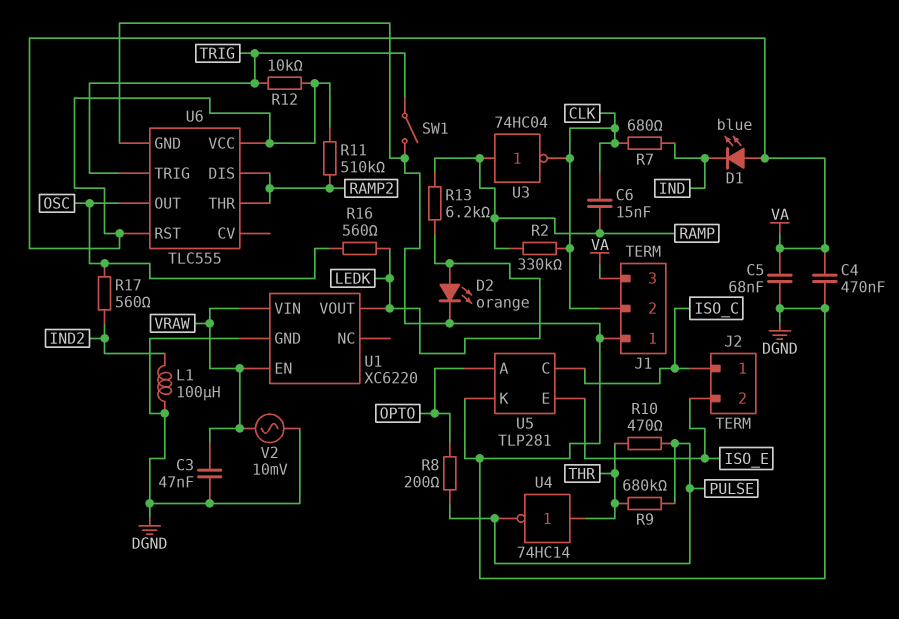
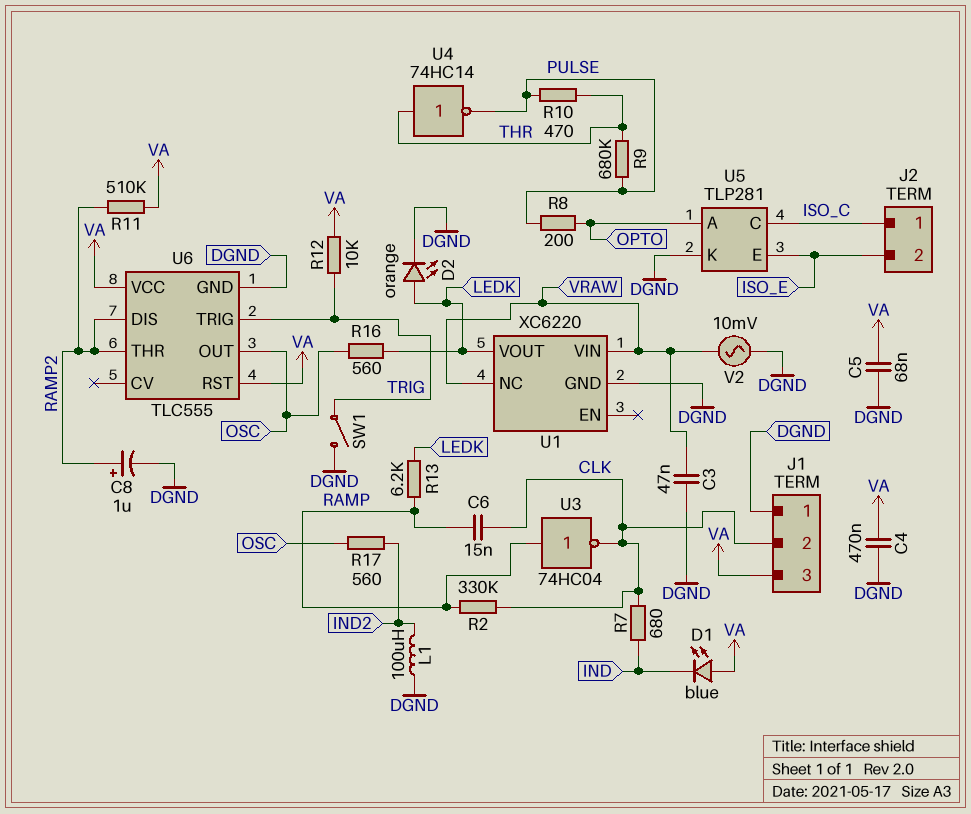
C8: none -> 1uF (plus RAMP2, minus DGND)
U1 pin EN: VRAW -> none
U1 pin NC: none -> VRAW

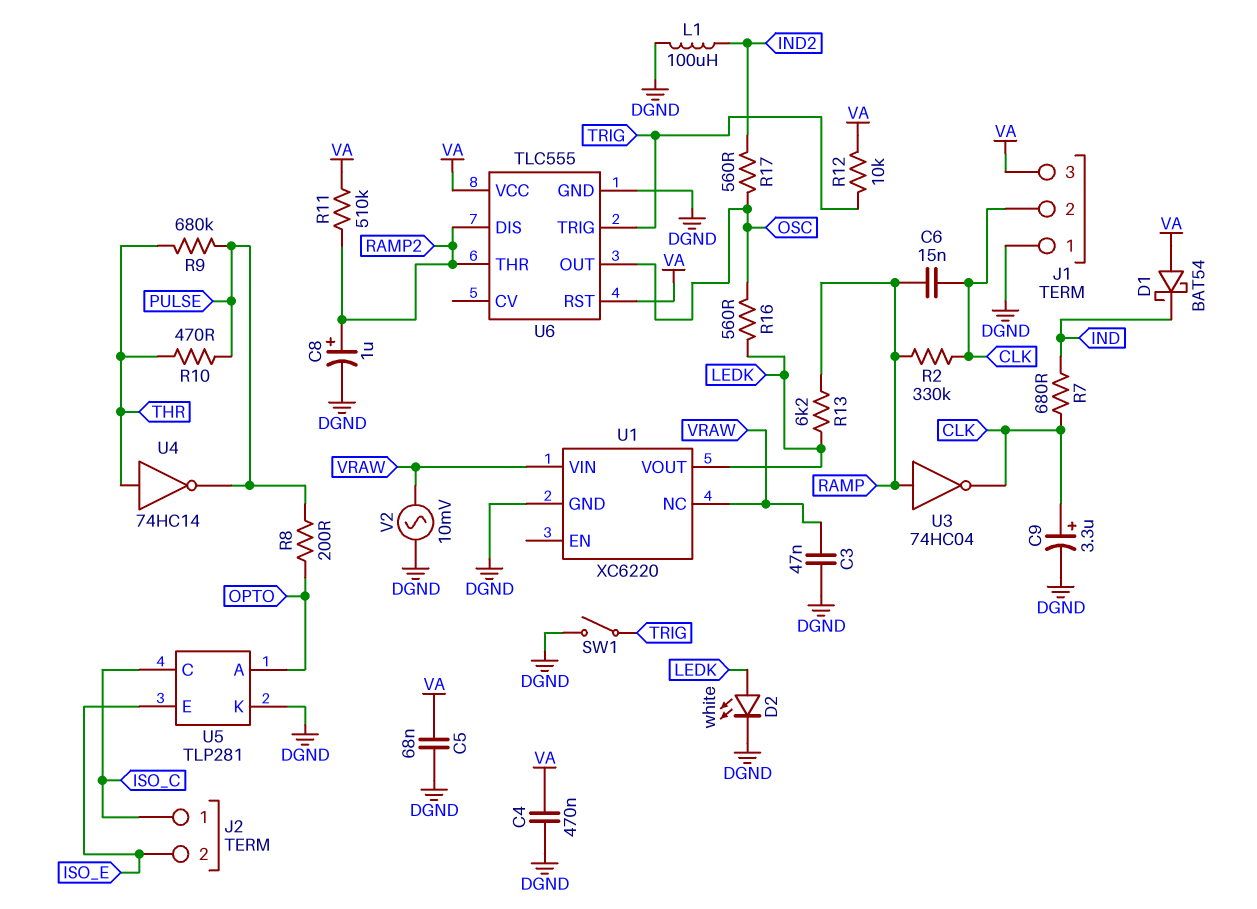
C9: none -> 3.3uF (plus CLK, minus DGND)
D1: LED blue (A VA, K IND) -> schottky BAT54 (A VA, K IND)
D2: LED orange (A LEDK, K DGND) -> LED white (A LEDK, K DGND)

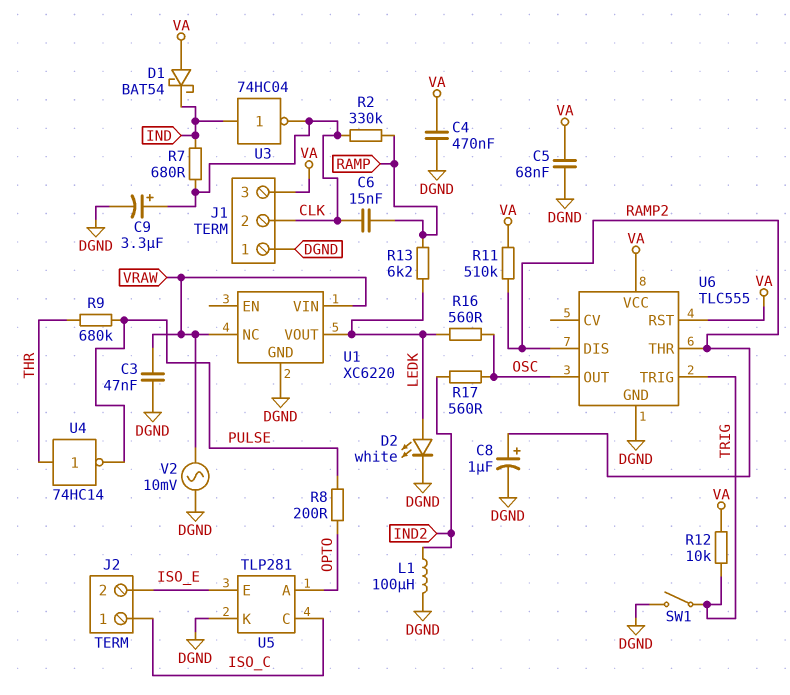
R10: 470 (PULSE, THR) -> none
U3: NOT 74HC04 (in RAMP, out CLK) -> NOT 74HC04 (in IND, out CLK)

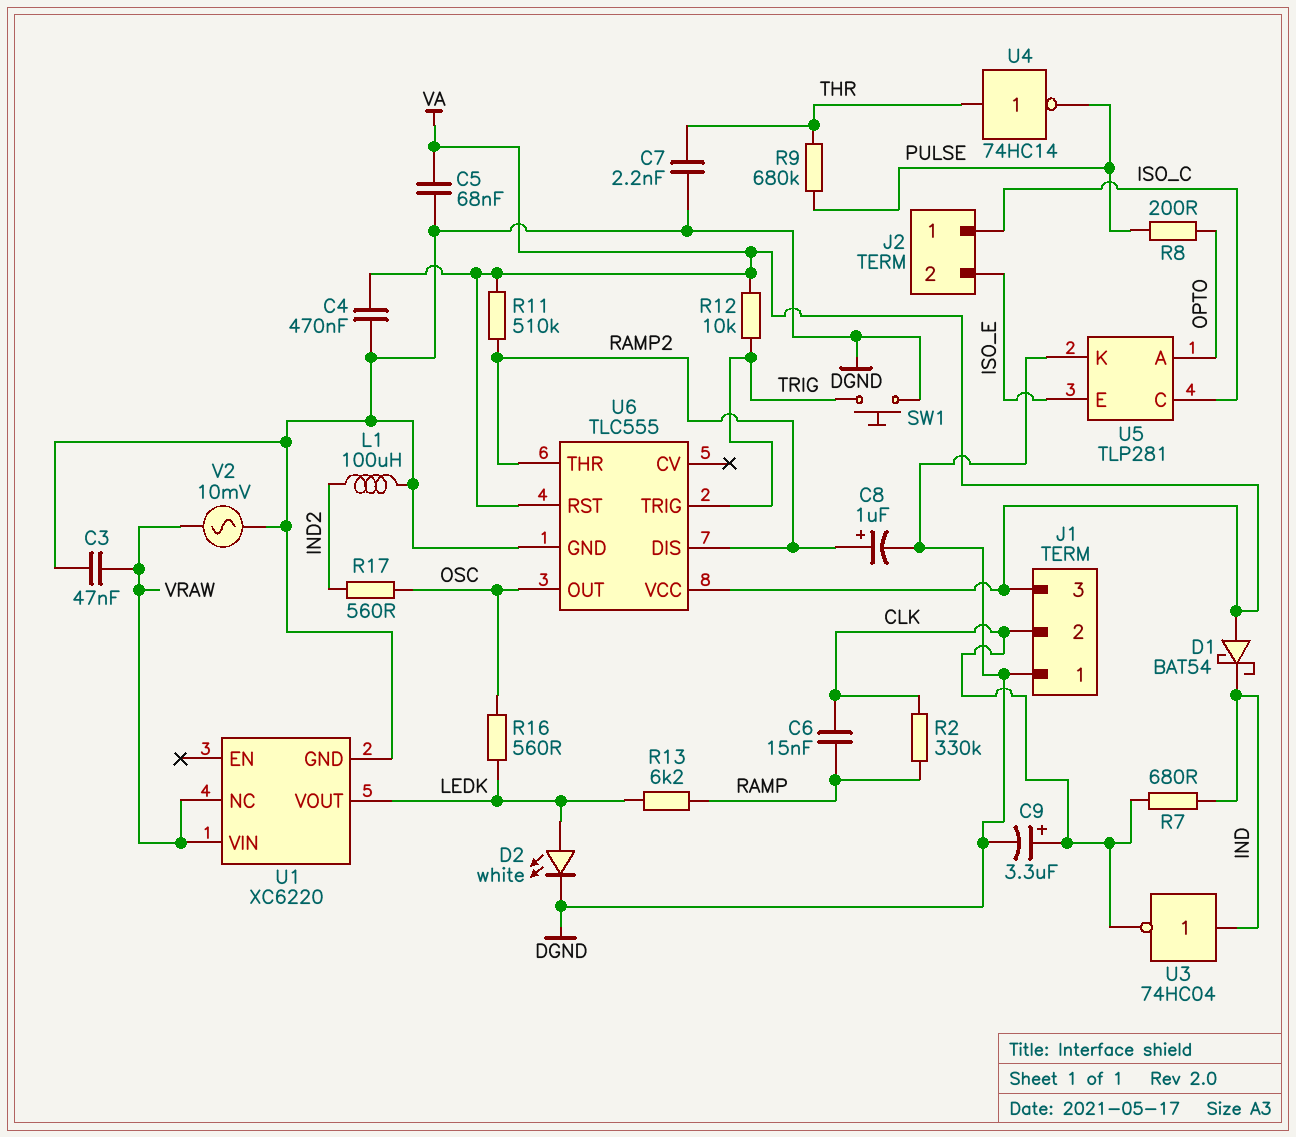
C7: none -> 2.2nF (DGND, THR)
SW1: switch (DGND, TRIG) -> button (DGND, TRIG)

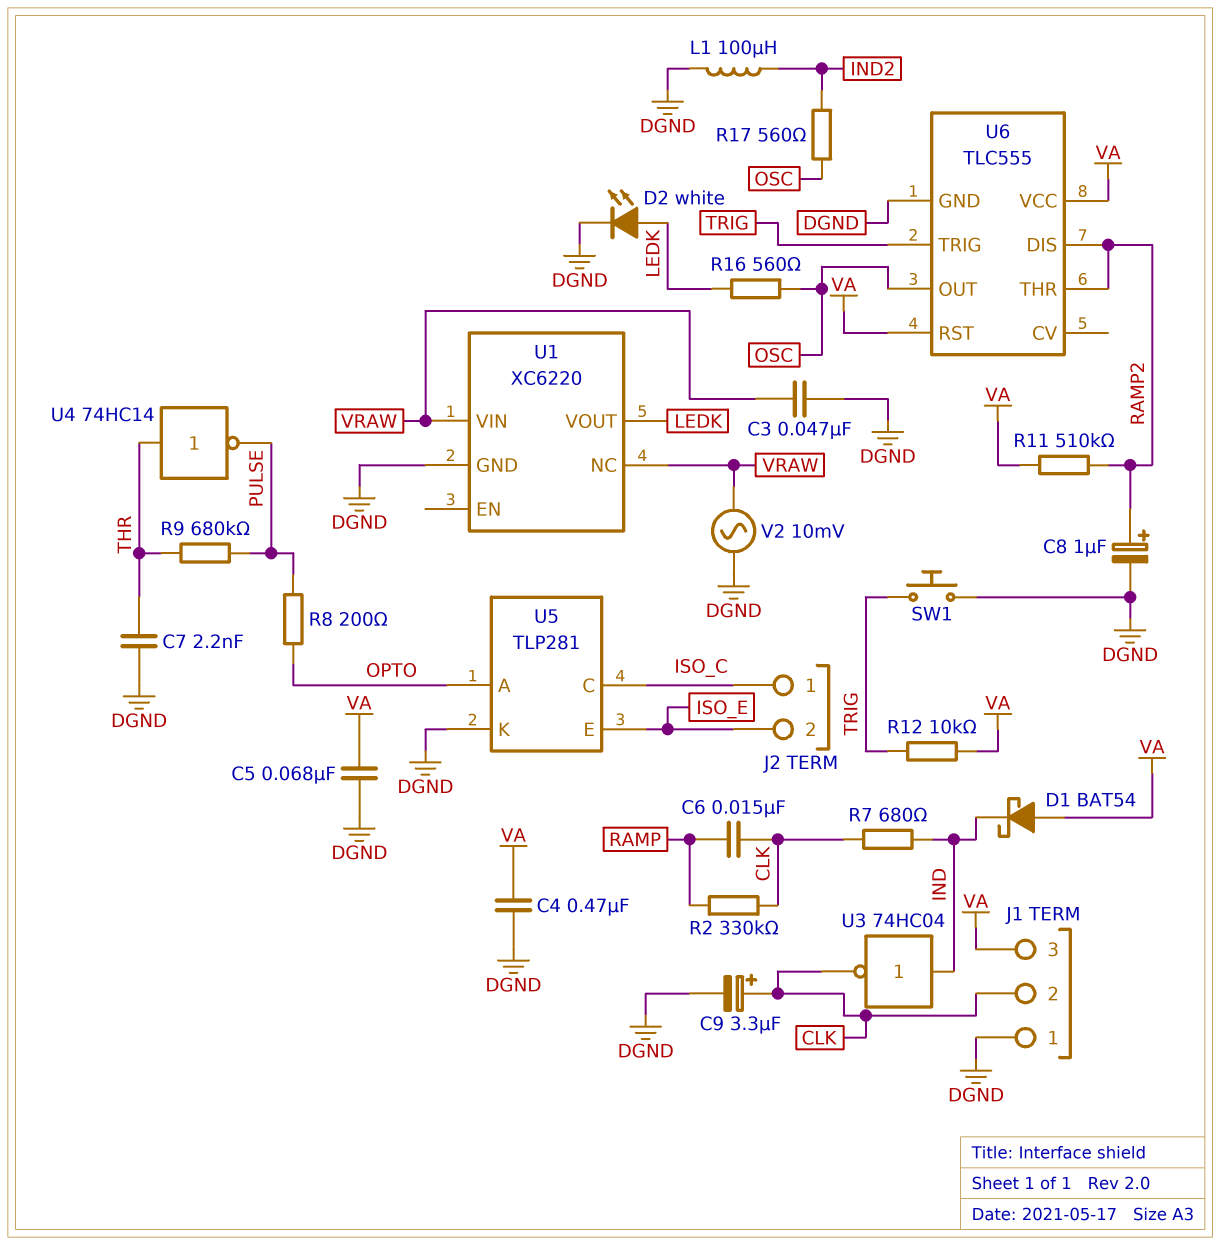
R13: 6.2k (LEDK, RAMP) -> none

